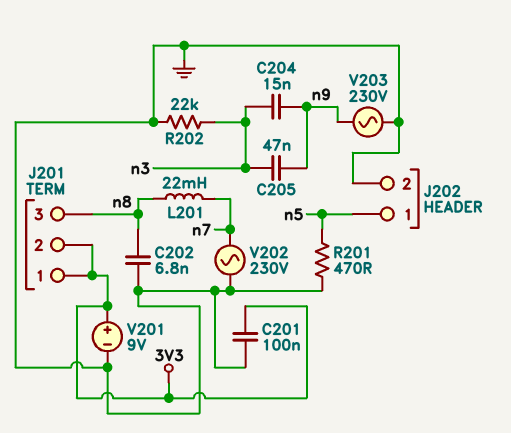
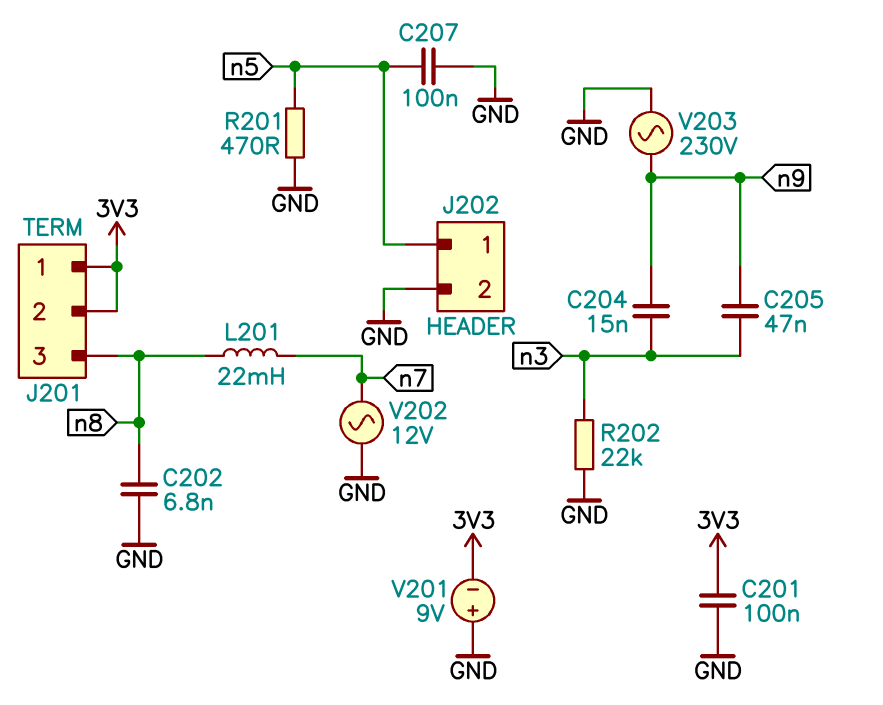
C207: none -> 100nF (GND, n5)
V201: 9V (plus 3V3, minus GND) -> 9V (plus GND, minus 3V3)
V202: AC 230V (GND, n7) -> AC 12V (GND, n7)

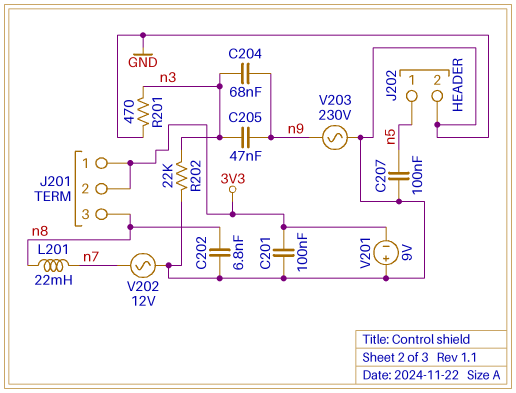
C204: 15nF (n3, n9) -> 68nF (n3, n9)
R201: 470 (GND, n5) -> 470 (GND, n3)

